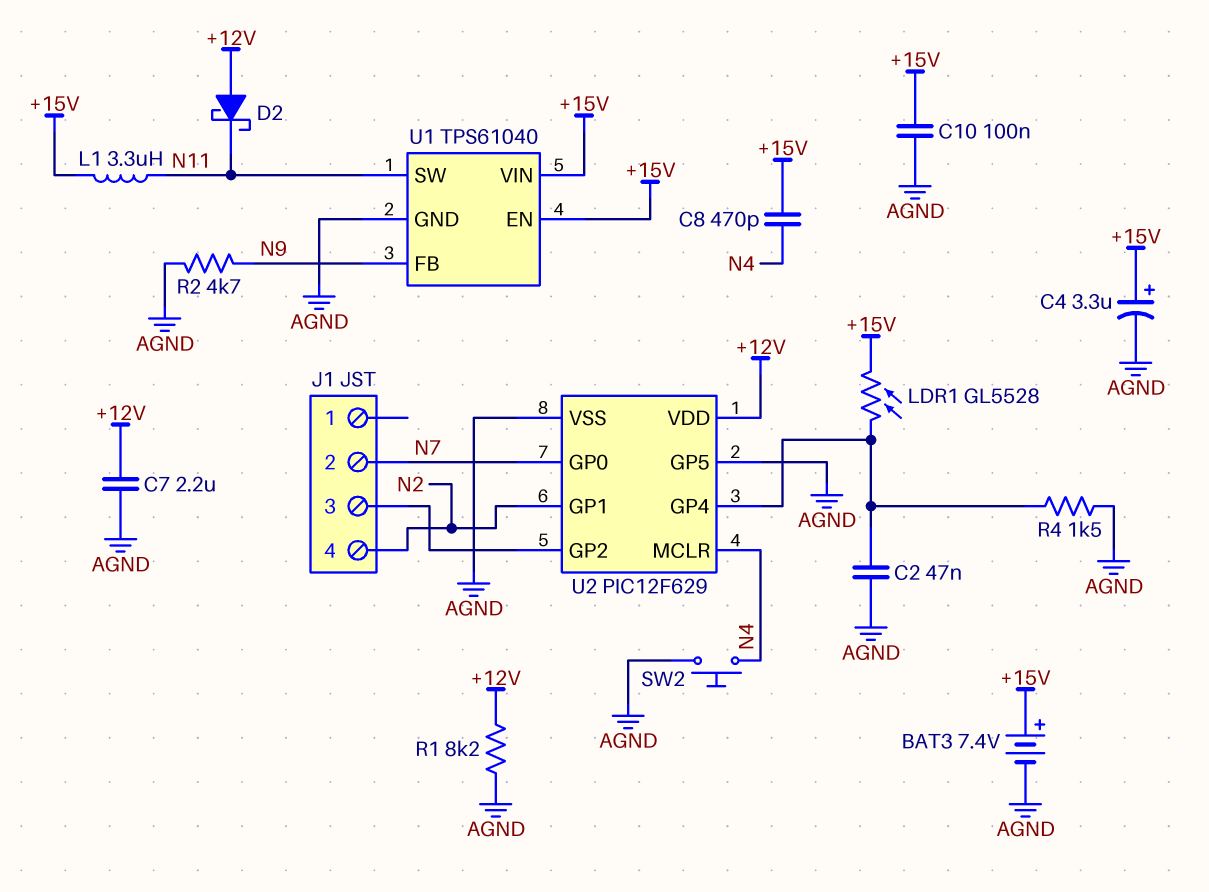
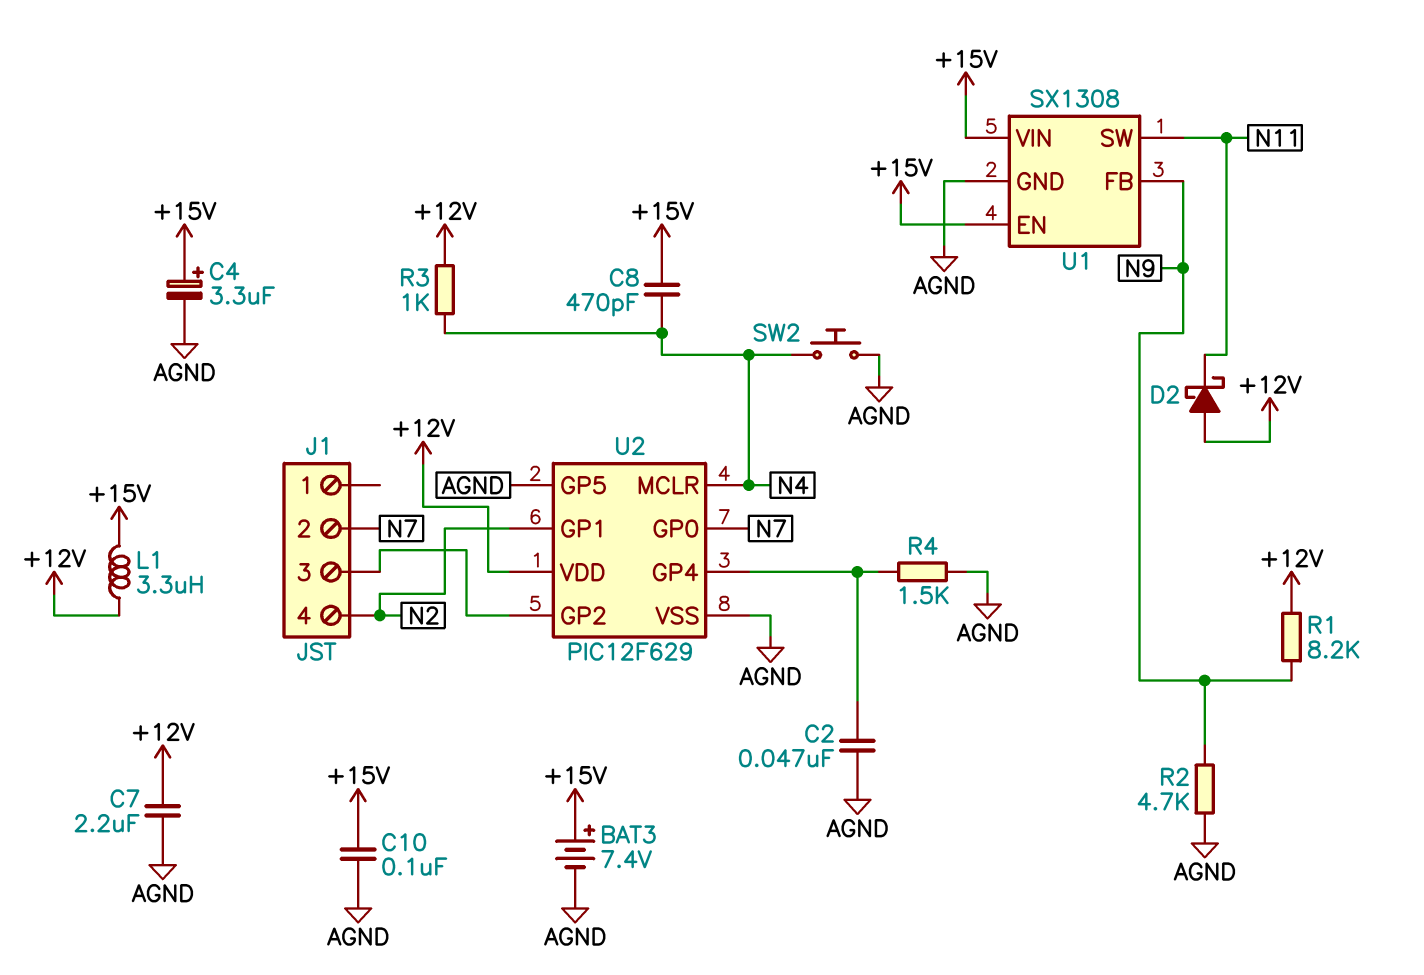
L1: 3.3uH (+15V, N11) -> 3.3uH (+12V, +15V)
LDR1: GL5528 (+15V, U2/GP4) -> none
R1: 8.2k (+12V, AGND) -> 8.2k (+12V, N9)
R3: none -> 1k (+12V, N4)
U1: TPS61040 -> SX1308

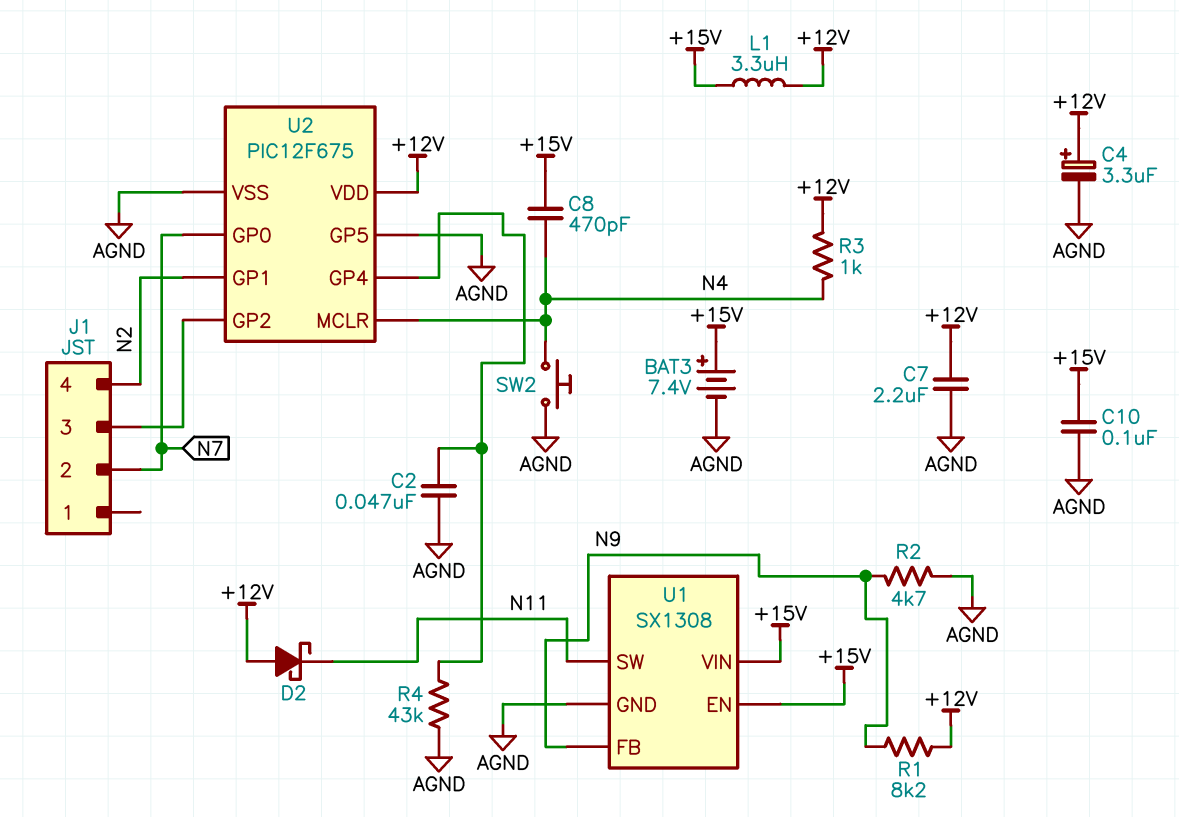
C4: 3.3uF (plus +15V, minus AGND) -> 3.3uF (plus +12V, minus AGND)
R4: 1.5k (AGND, U2/GP4) -> 43k (AGND, U2/GP4)
U2: PIC12F629 -> PIC12F675

